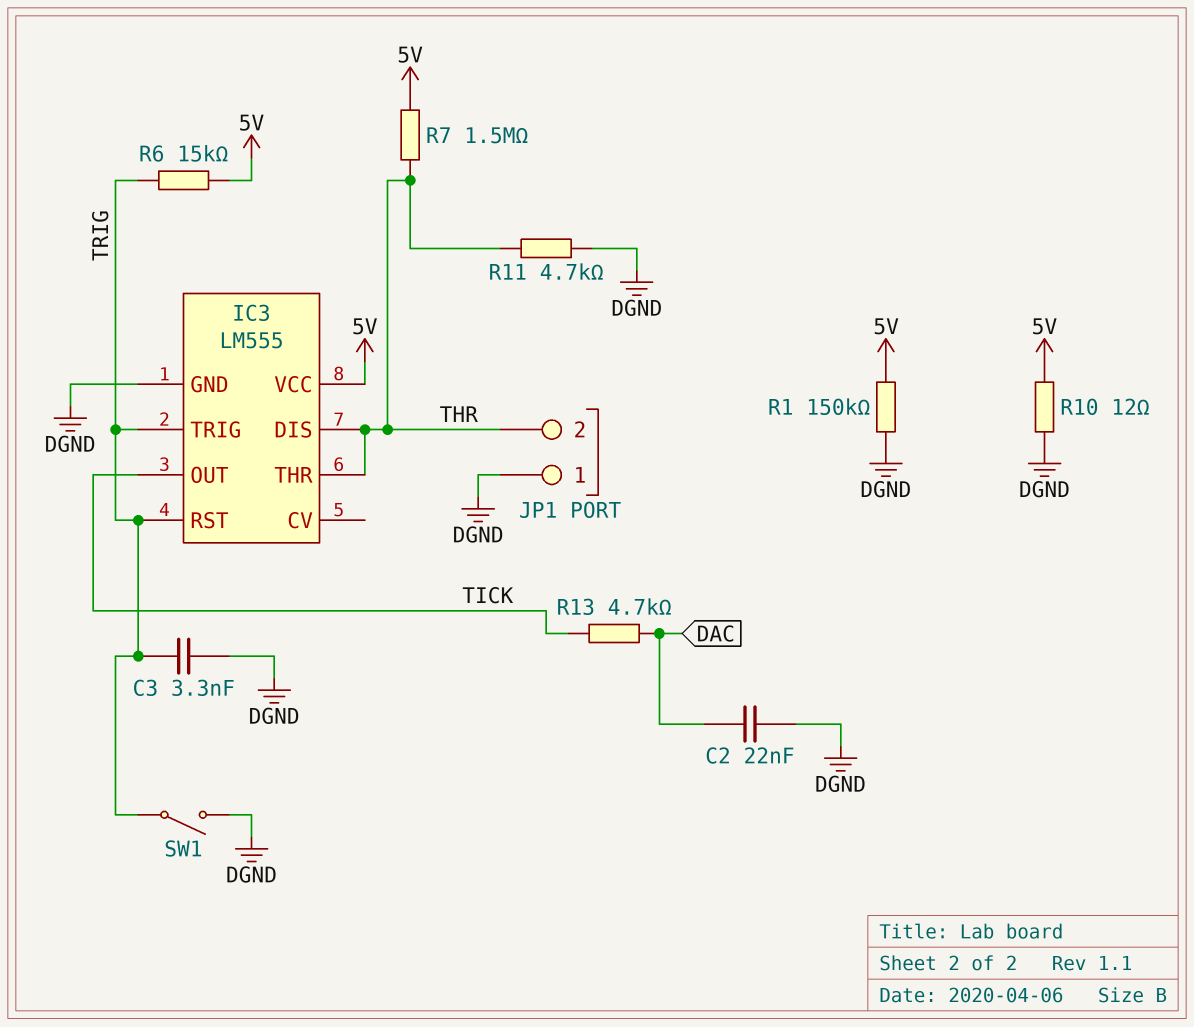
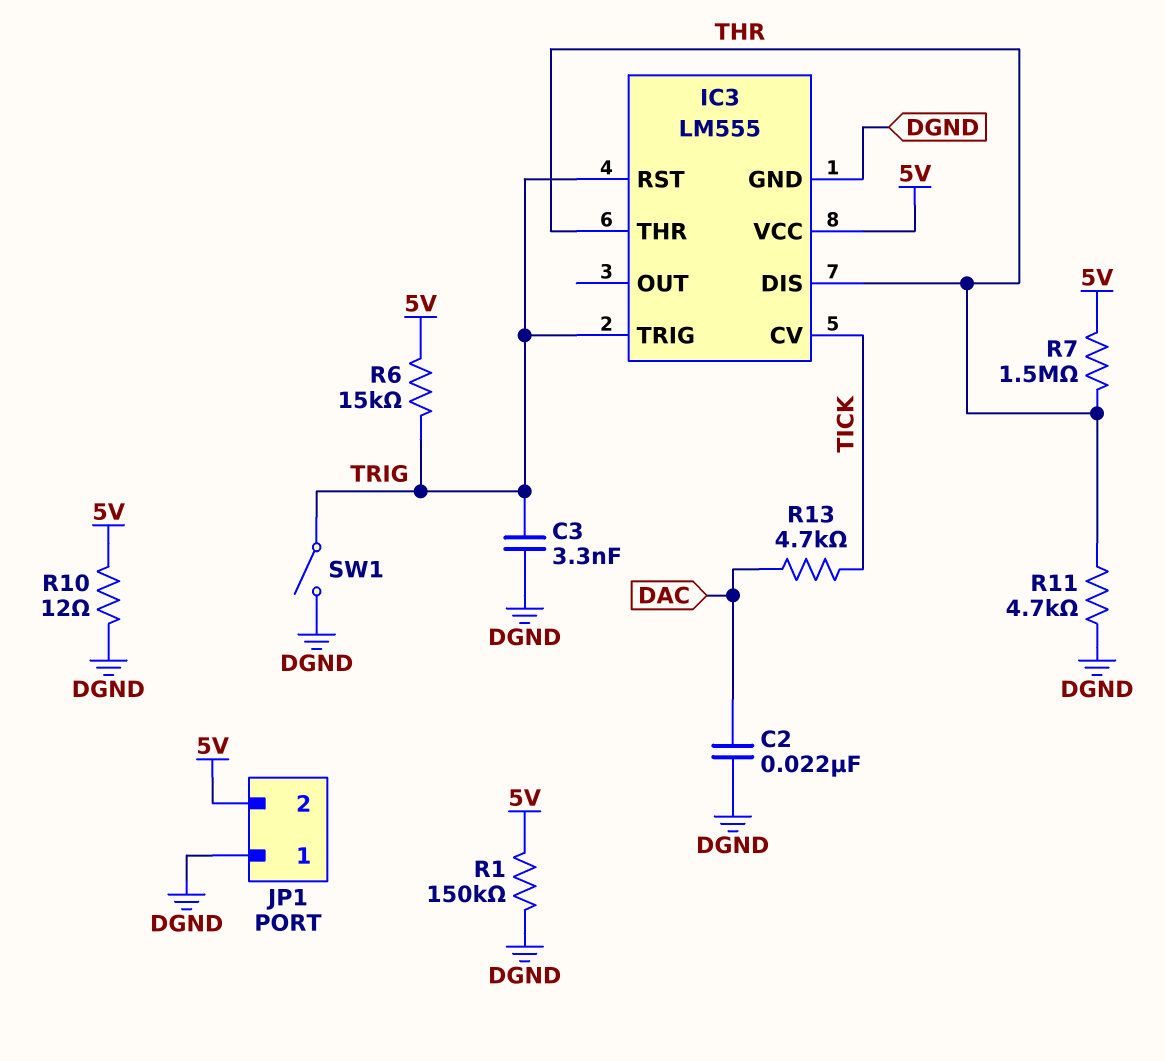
IC3 pin CV: none -> TICK
IC3 pin OUT: TICK -> none
JP1 pin 2: THR -> 5V

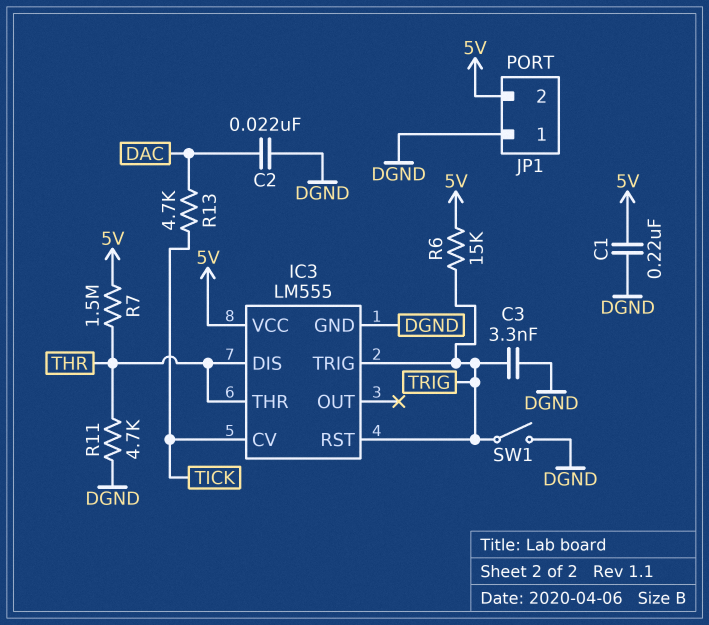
C1: none -> 220nF (5V, DGND)
R1: 150k (5V, DGND) -> none
R10: 12 (5V, DGND) -> none

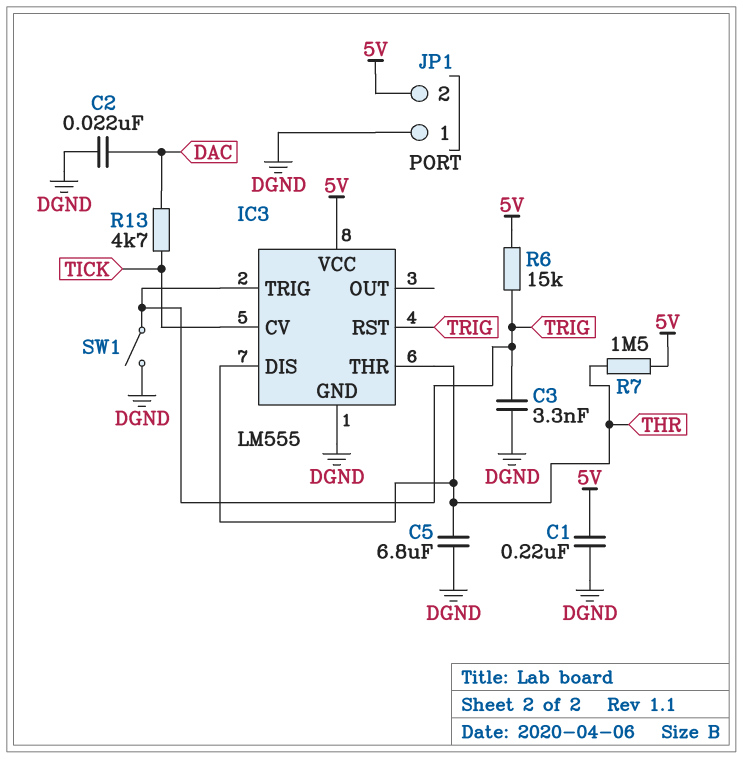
C5: none -> 6.8uF (DGND, THR)
R11: 4.7k (DGND, THR) -> none

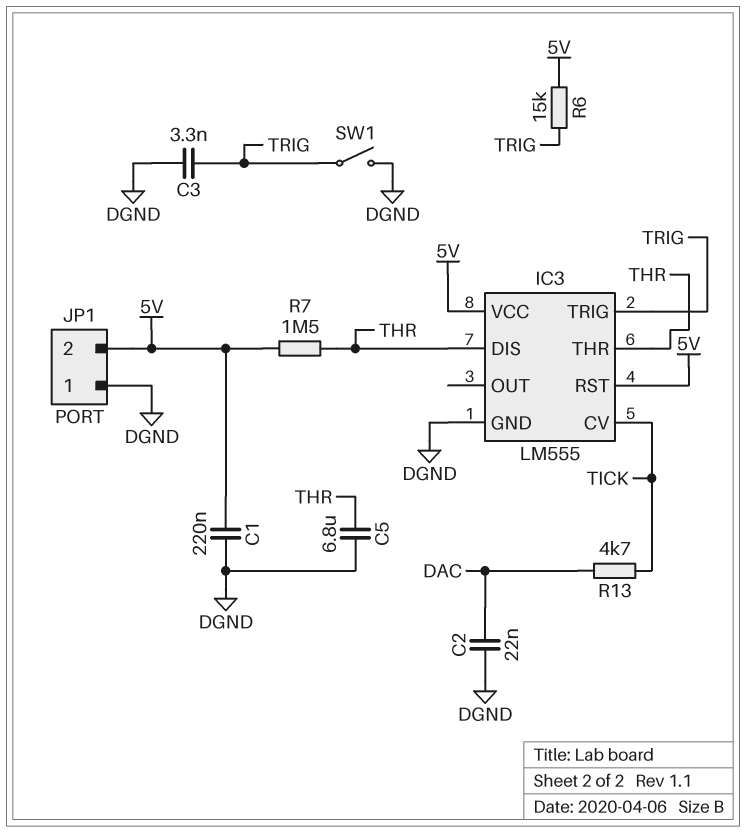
IC3 pin RST: TRIG -> 5V

